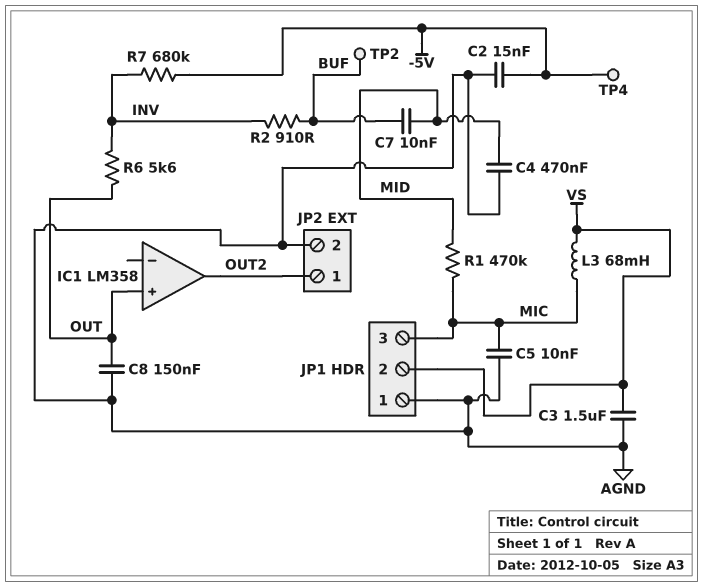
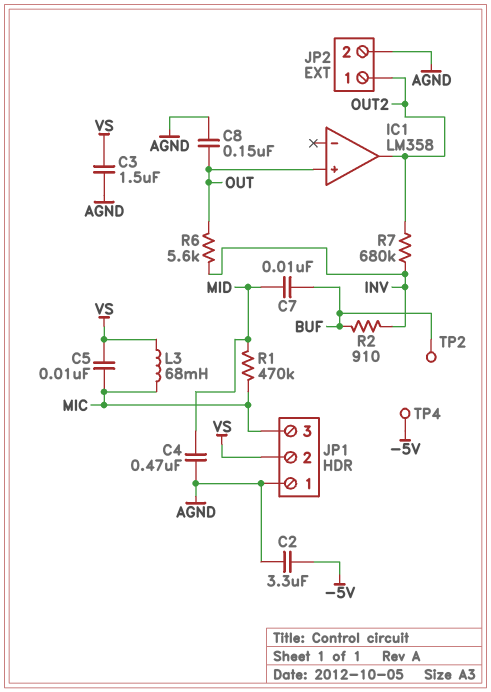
C2: 15nF (-5V, AGND) -> 3.3uF (-5V, AGND)
C5: 10nF (AGND, MIC) -> 10nF (MIC, VS)
R7: 680k (-5V, INV) -> 680k (INV, OUT2)

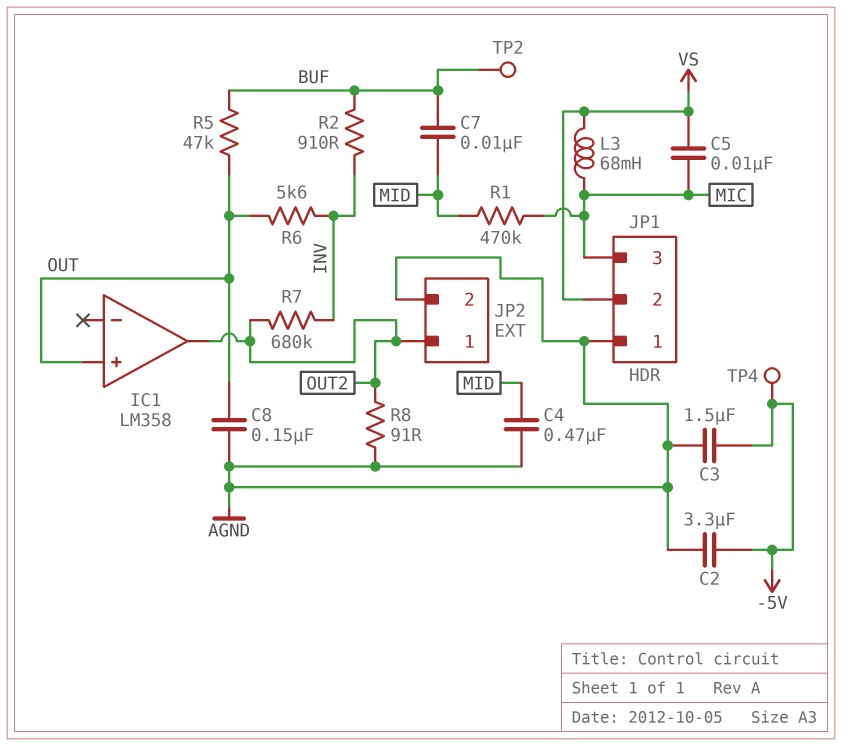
C3: 1.5uF (AGND, VS) -> 1.5uF (-5V, AGND)
R5: none -> 47k (BUF, OUT)
R8: none -> 91 (AGND, OUT2)

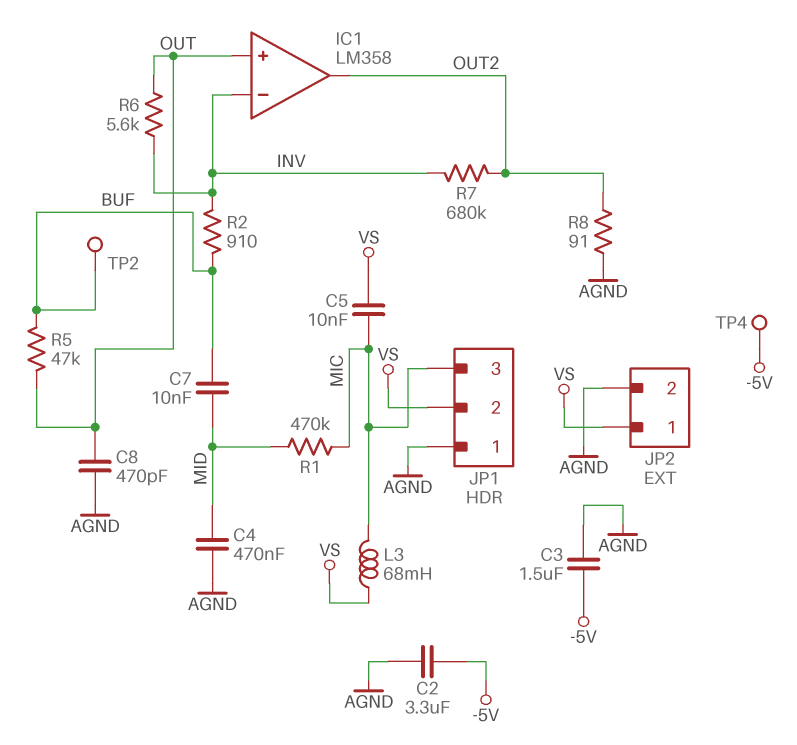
C8: 150nF (AGND, OUT) -> 470pF (AGND, OUT)
IC1 pin in-: none -> INV
JP2 pin 1: OUT2 -> VS

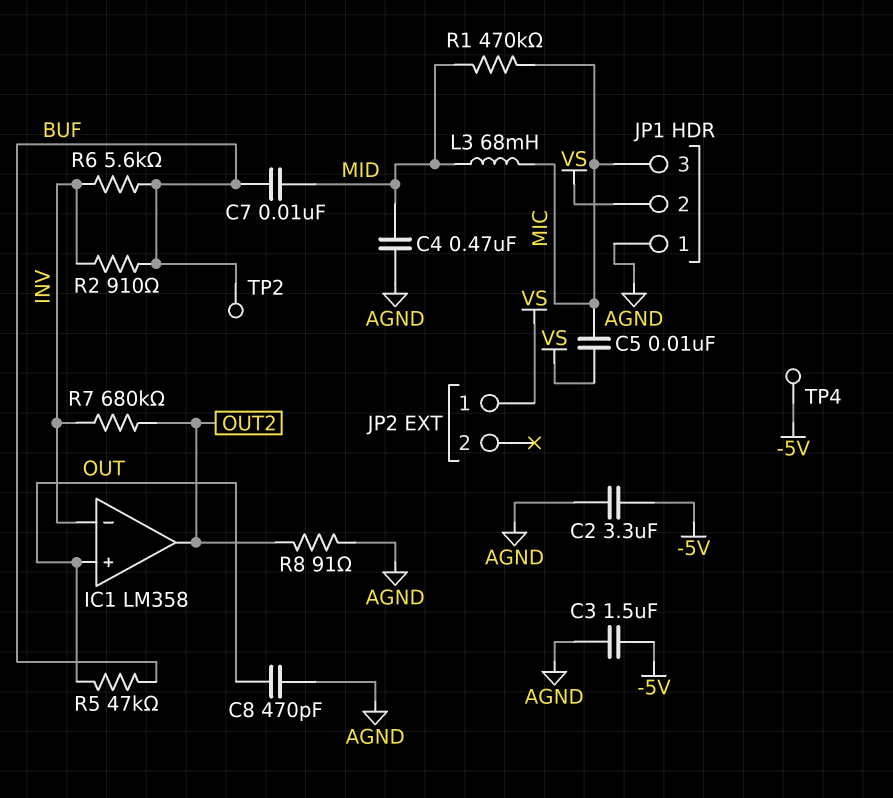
JP2 pin 2: AGND -> none
L3: 68mH (MIC, VS) -> 68mH (MIC, MID)
R6: 5.6k (INV, OUT) -> 5.6k (BUF, INV)

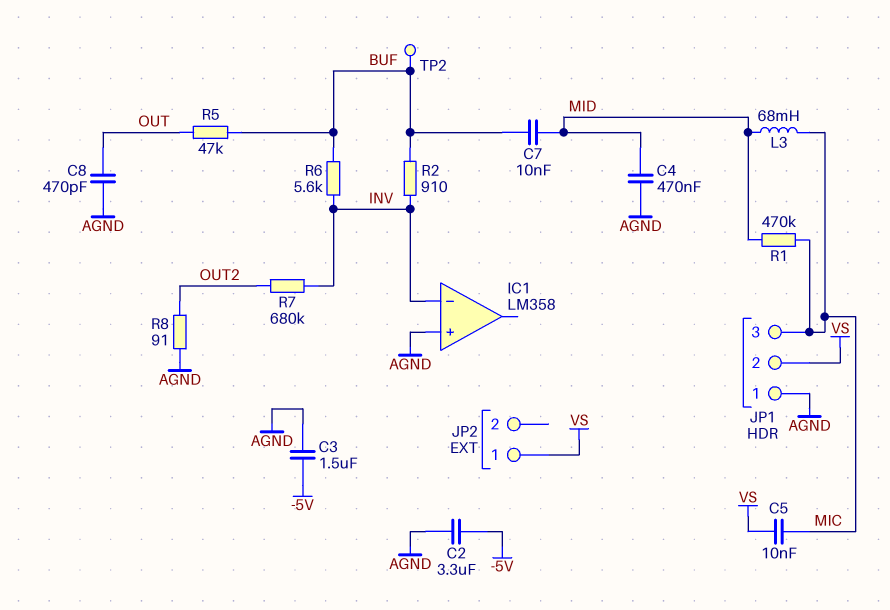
IC1 pin in+: OUT -> AGND
IC1 pin out: OUT2 -> none
TP4: test point (-5V) -> none

